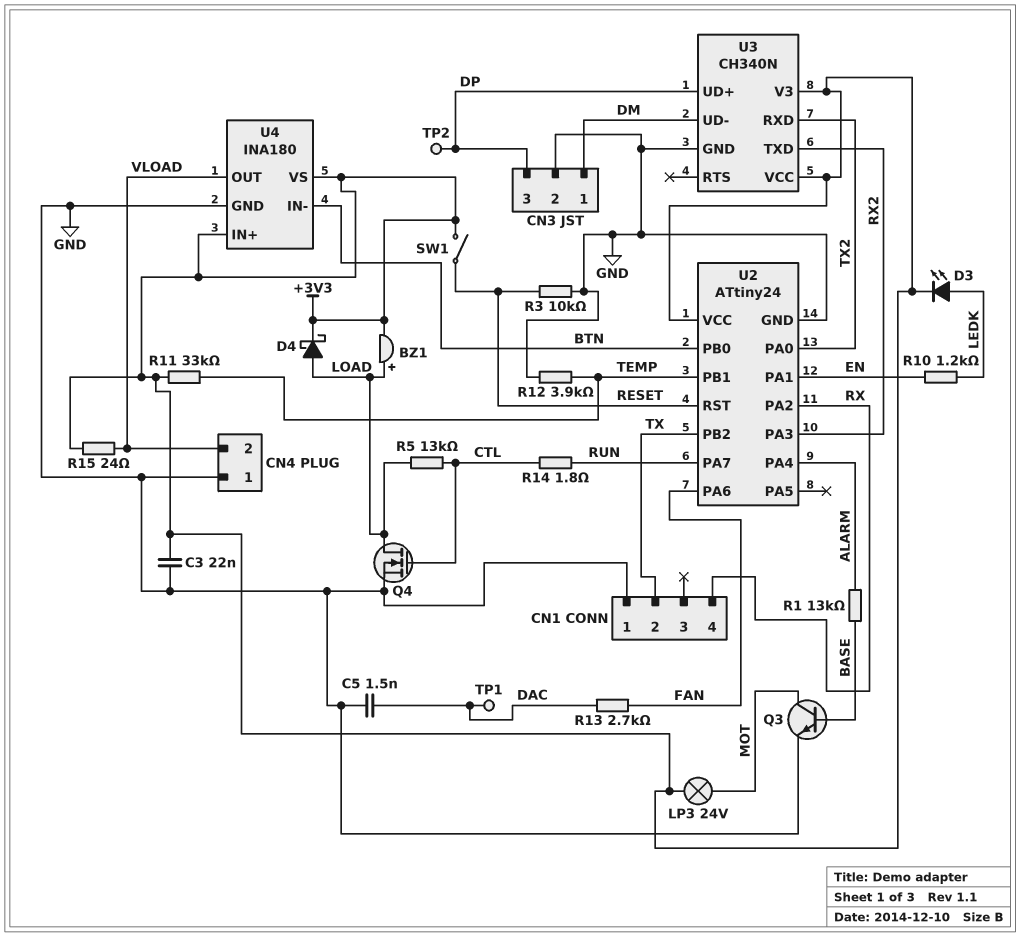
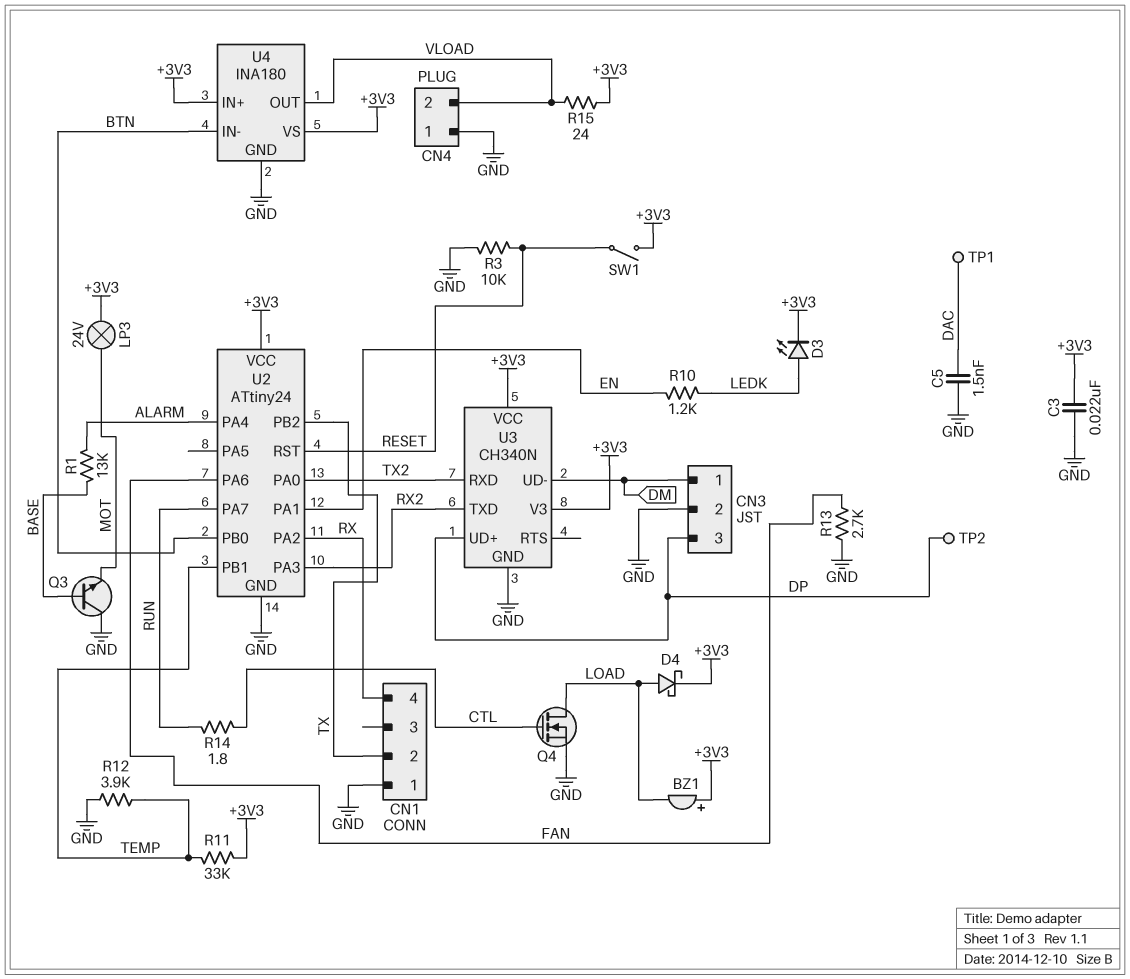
BZ1: buzzer (plus LOAD, minus +3V3) -> buzzer (plus +3V3, minus LOAD)
Q3: NPN (B BASE, C MOT, E GND) -> NPN (B BASE, C GND, E MOT)
R5: 13k (CTL, LOAD) -> none
R13: 2.7k (DAC, FAN) -> 2.7k (FAN, GND)

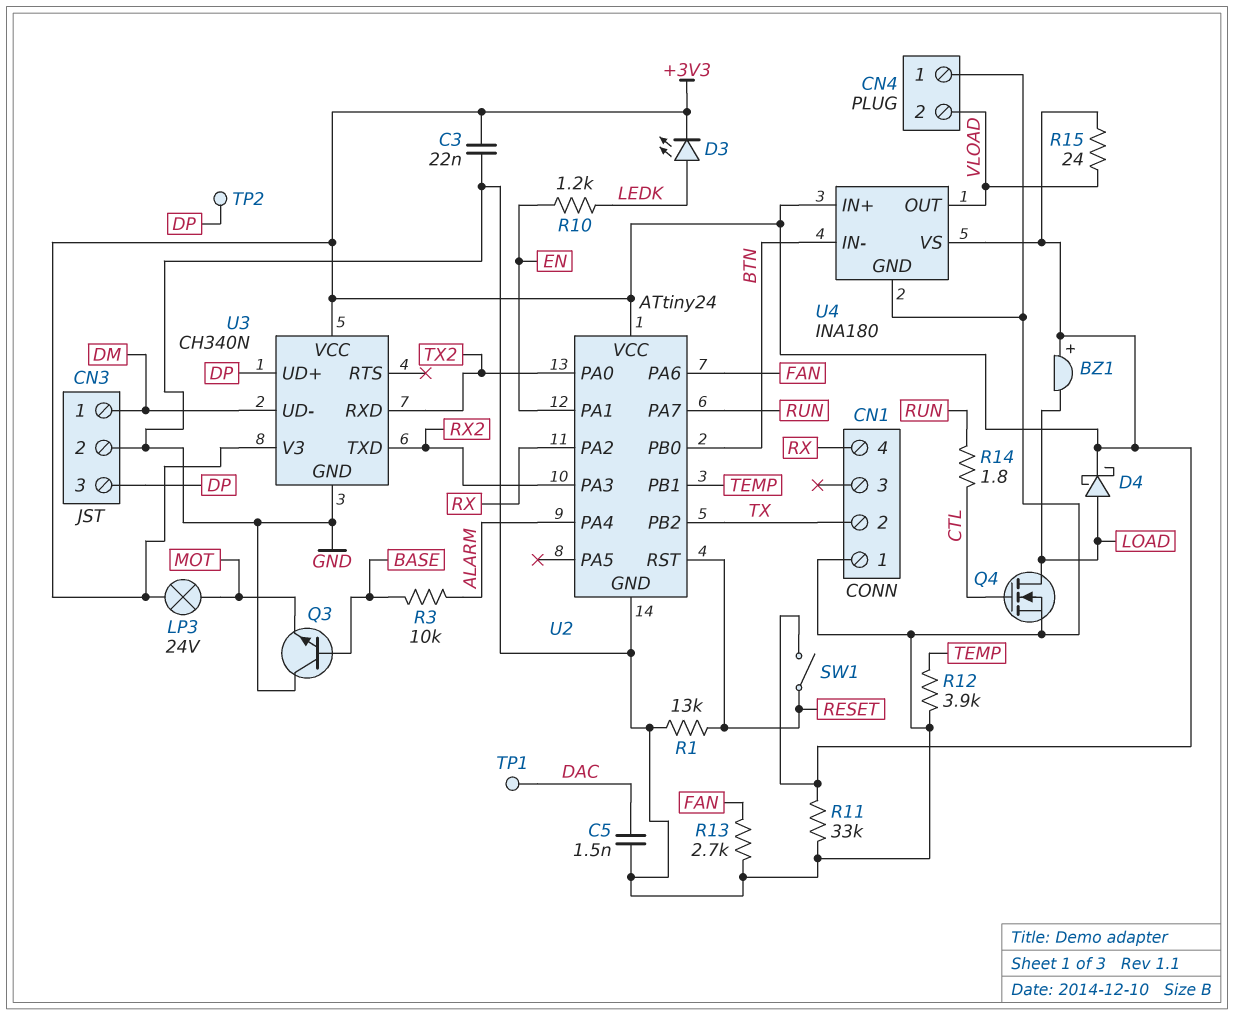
R1: 13k (ALARM, BASE) -> 13k (GND, RESET)
R3: 10k (GND, RESET) -> 10k (ALARM, BASE)
R11: 33k (+3V3, TEMP) -> 33k (+3V3, GND)

